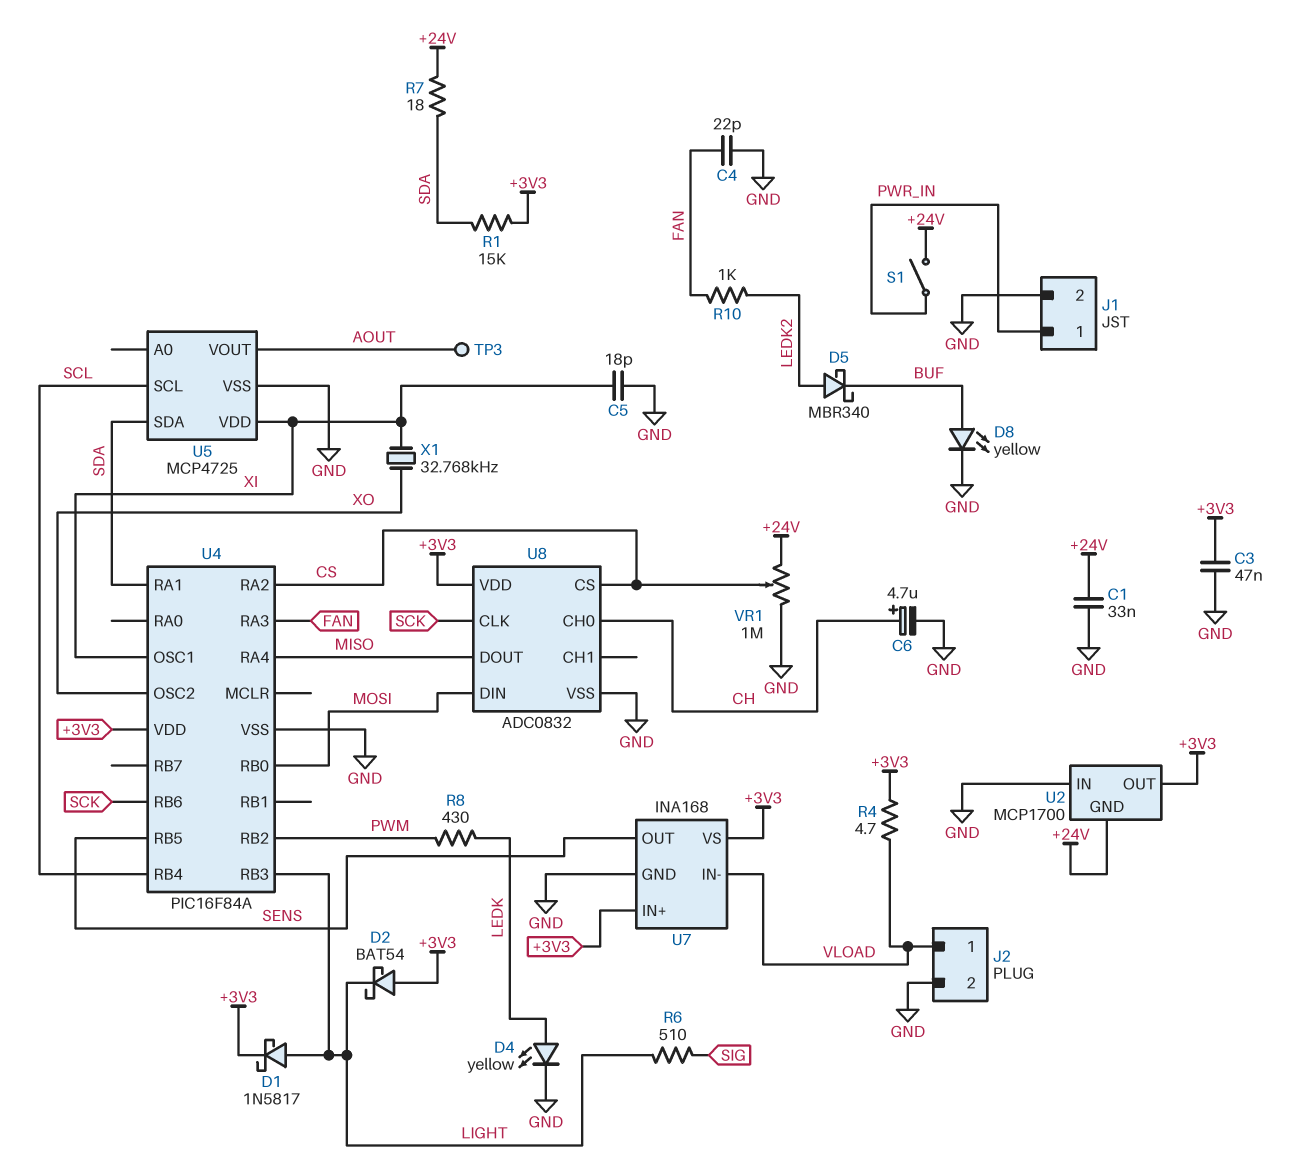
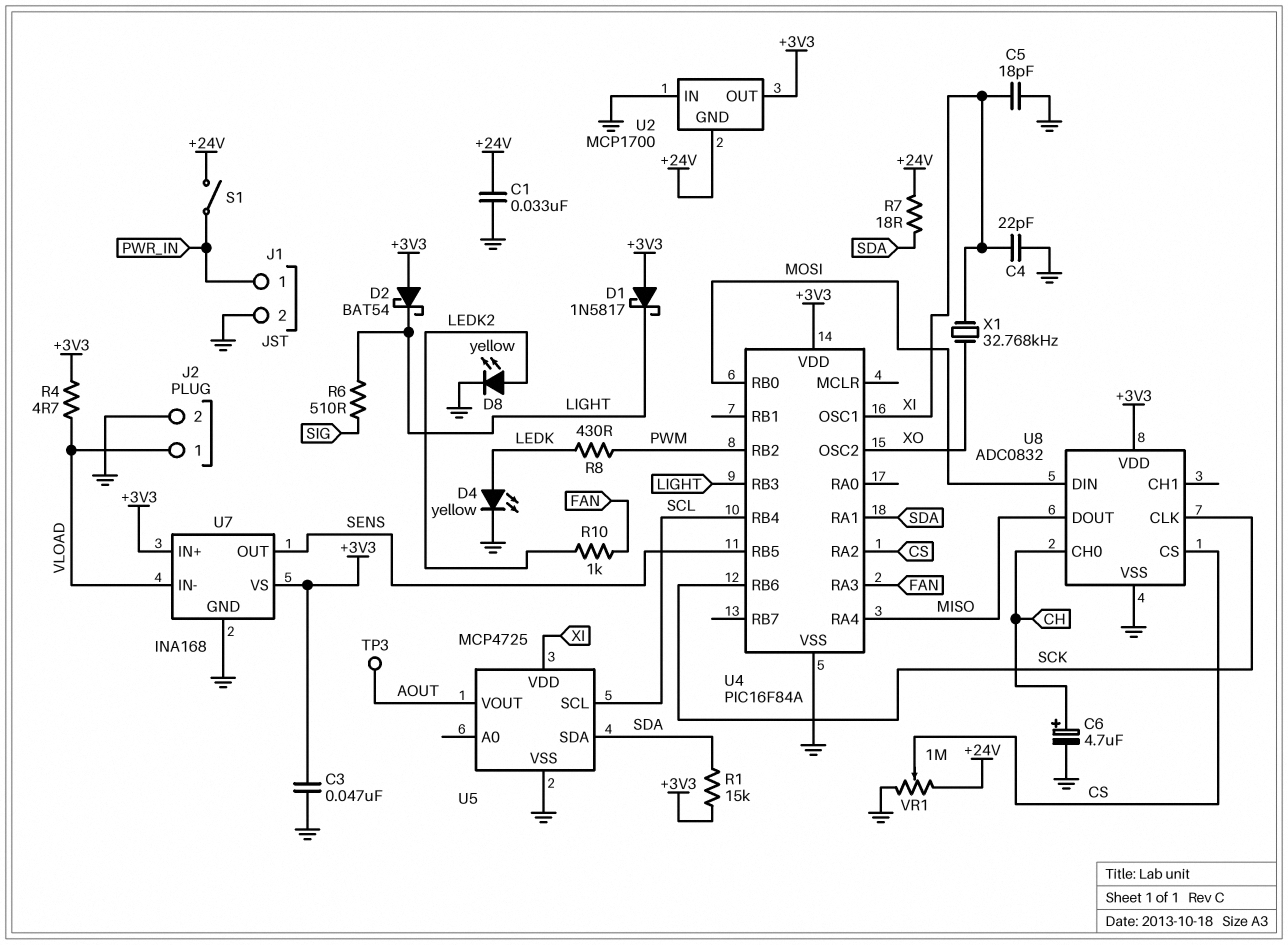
C4: 22pF (FAN, GND) -> 22pF (GND, XI)
D1: schottky 1N5817 (A LIGHT, K +3V3) -> schottky 1N5817 (A +3V3, K LIGHT)
D5: schottky MBR340 (A LEDK2, K BUF) -> none
D8: LED yellow (A BUF, K GND) -> LED yellow (A LEDK2, K GND)

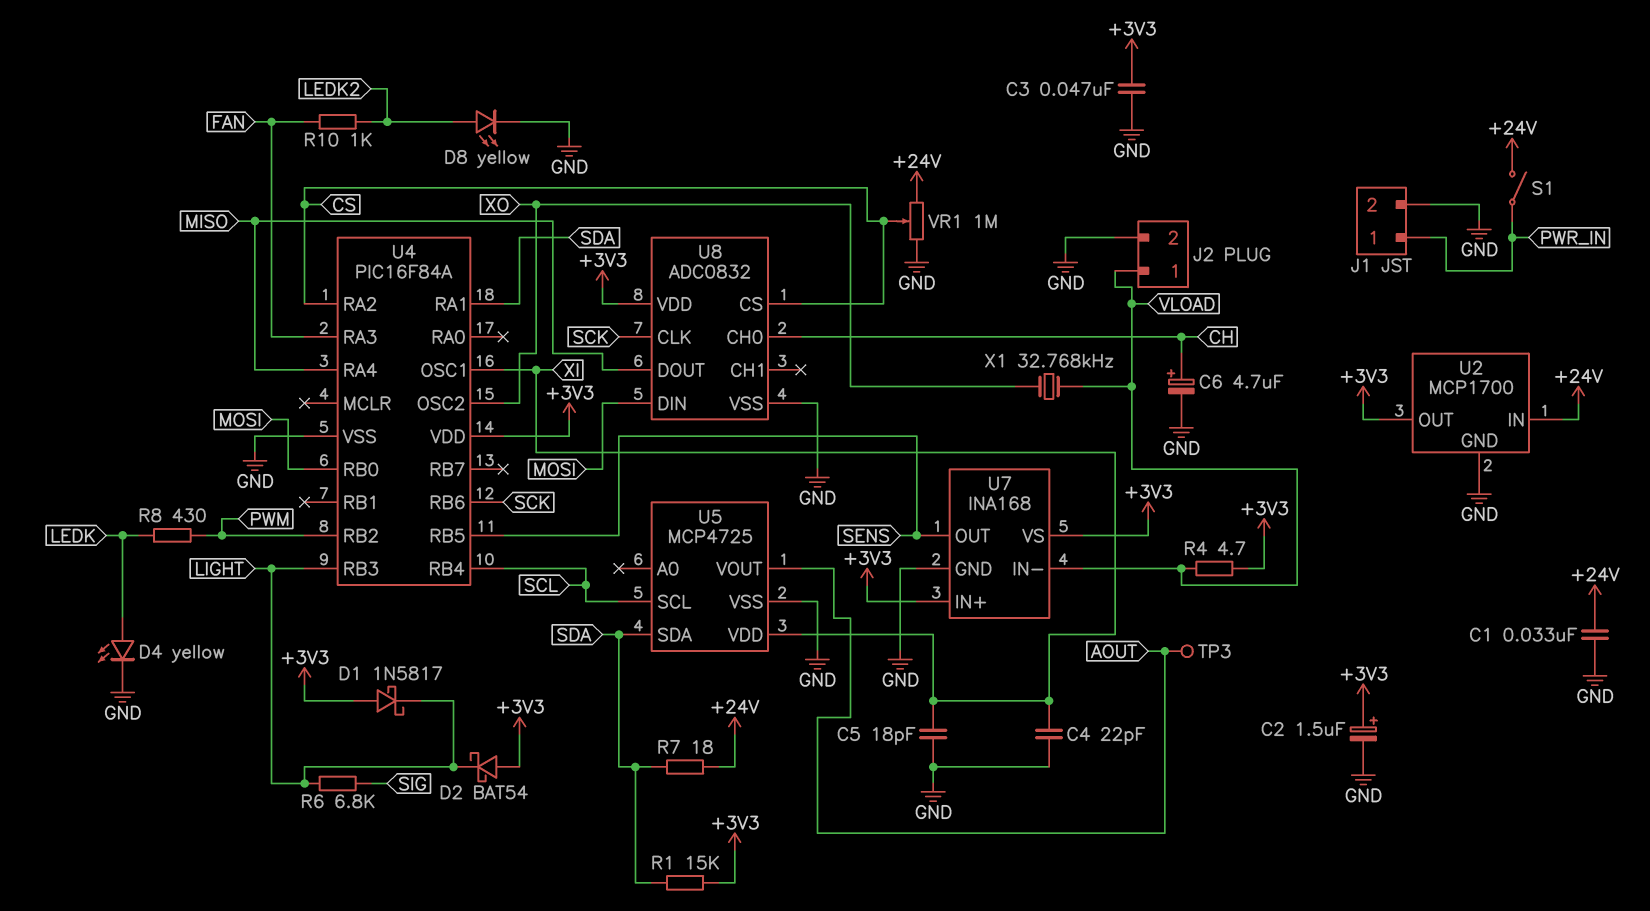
C2: none -> 1.5uF (plus +3V3, minus GND)
R6: 510 (LIGHT, SIG) -> 6.8k (LIGHT, SIG)
U2 pin GND: +24V -> GND
U2 pin IN: GND -> +24V
X1: 32.768kHz (XI, XO) -> 32.768kHz (VLOAD, XO)

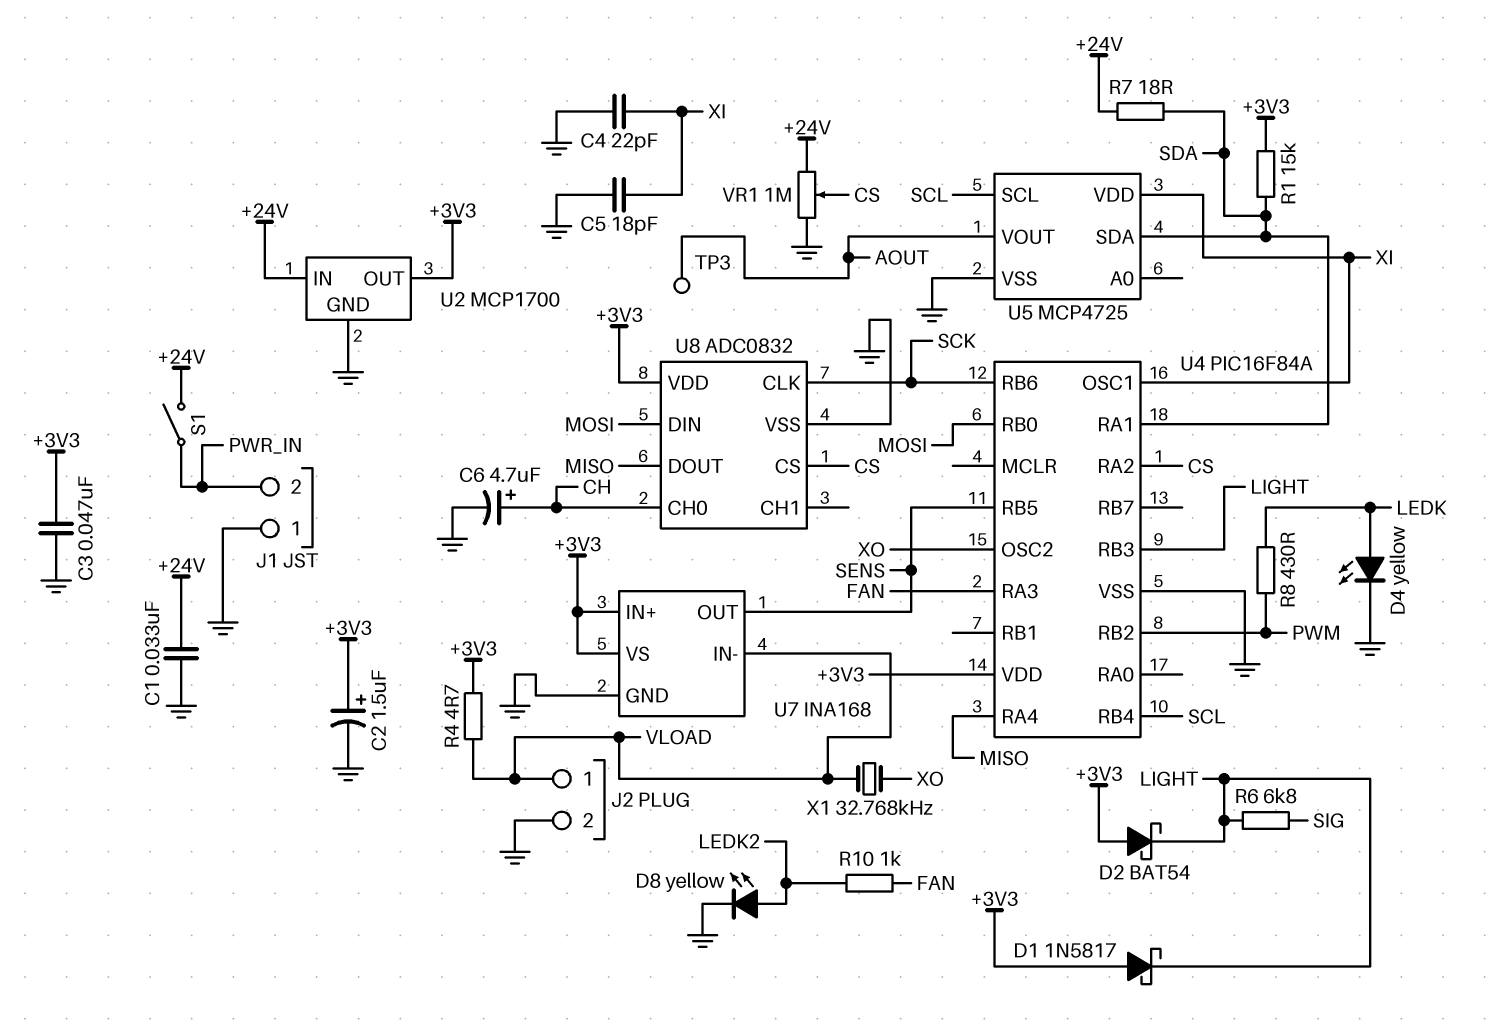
J1 pin 1: PWR_IN -> GND
J1 pin 2: GND -> PWR_IN

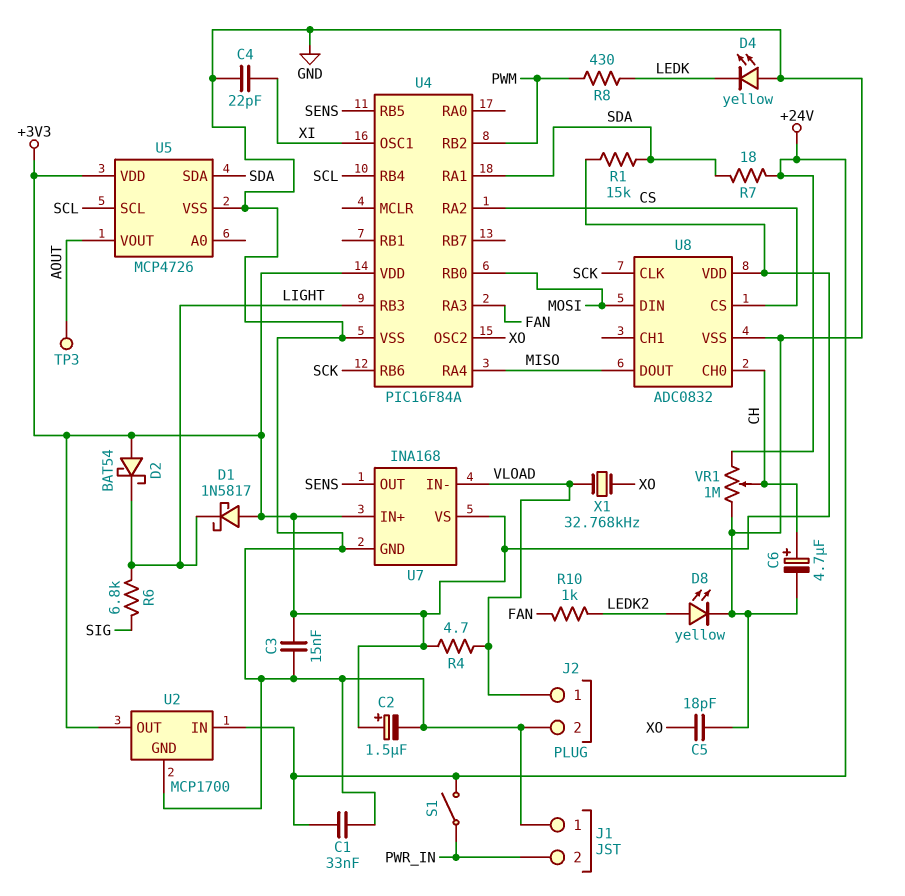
C3: 47nF (+3V3, GND) -> 15nF (+3V3, GND)
C5: 18pF (GND, XI) -> 18pF (GND, XO)
D4: LED yellow (A LEDK, K GND) -> LED yellow (A GND, K LEDK)
U5: MCP4725 -> MCP4726
U5 pin VDD: XI -> +3V3
VR1: 1M (+24V, GND, wiper CS) -> 1M (+24V, GND, wiper CH)

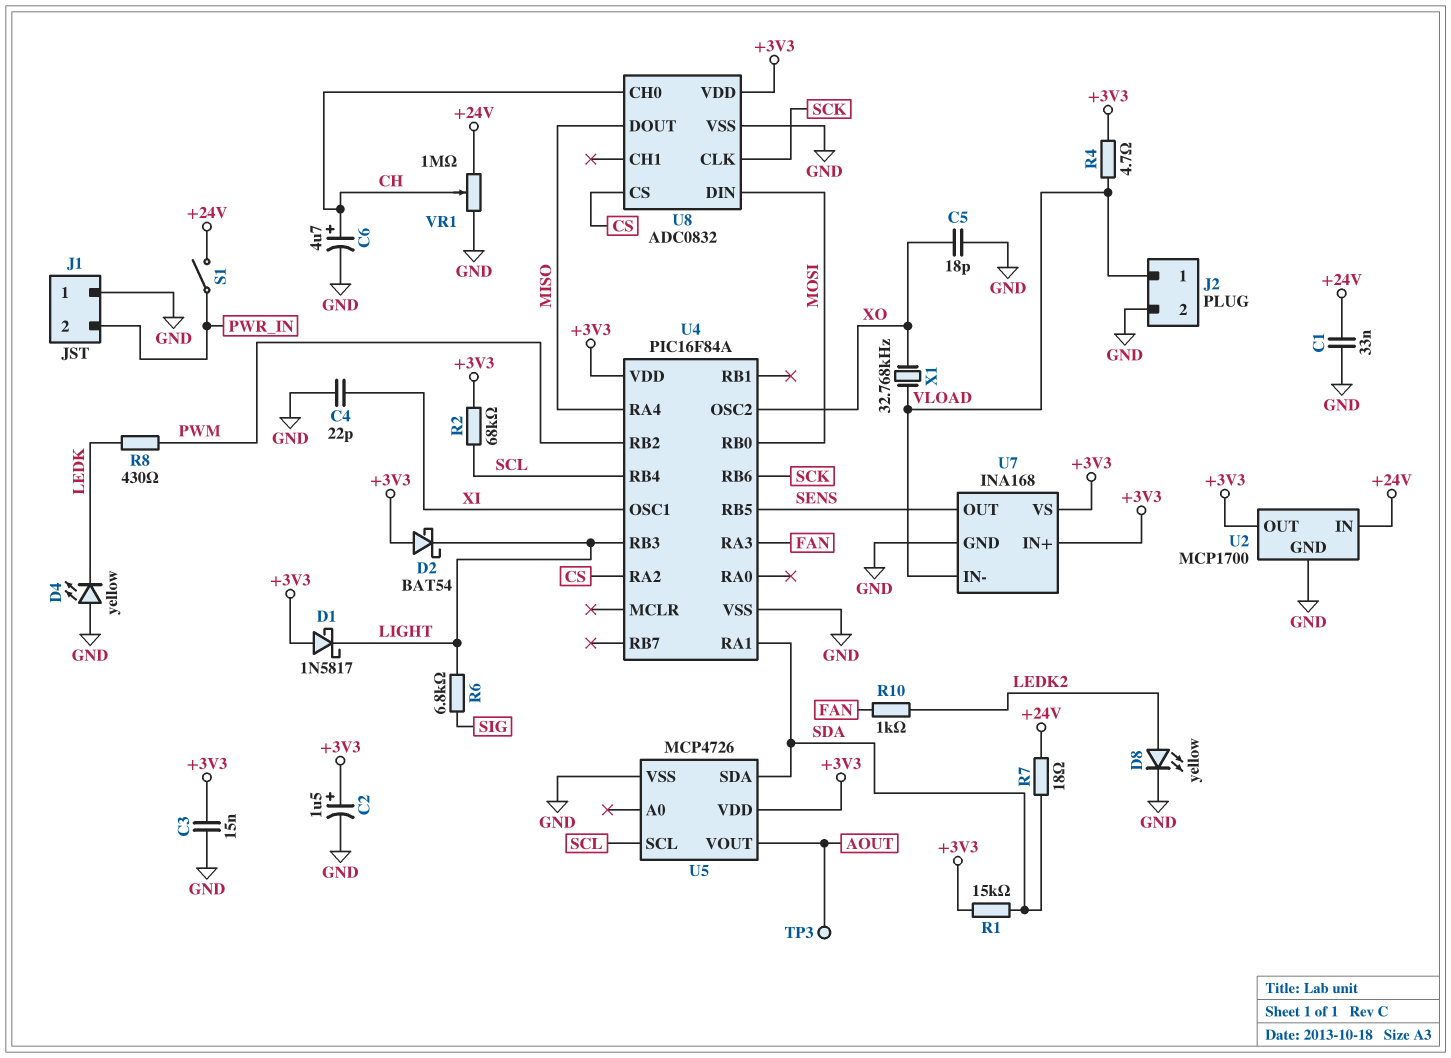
R2: none -> 68k (+3V3, SCL)

